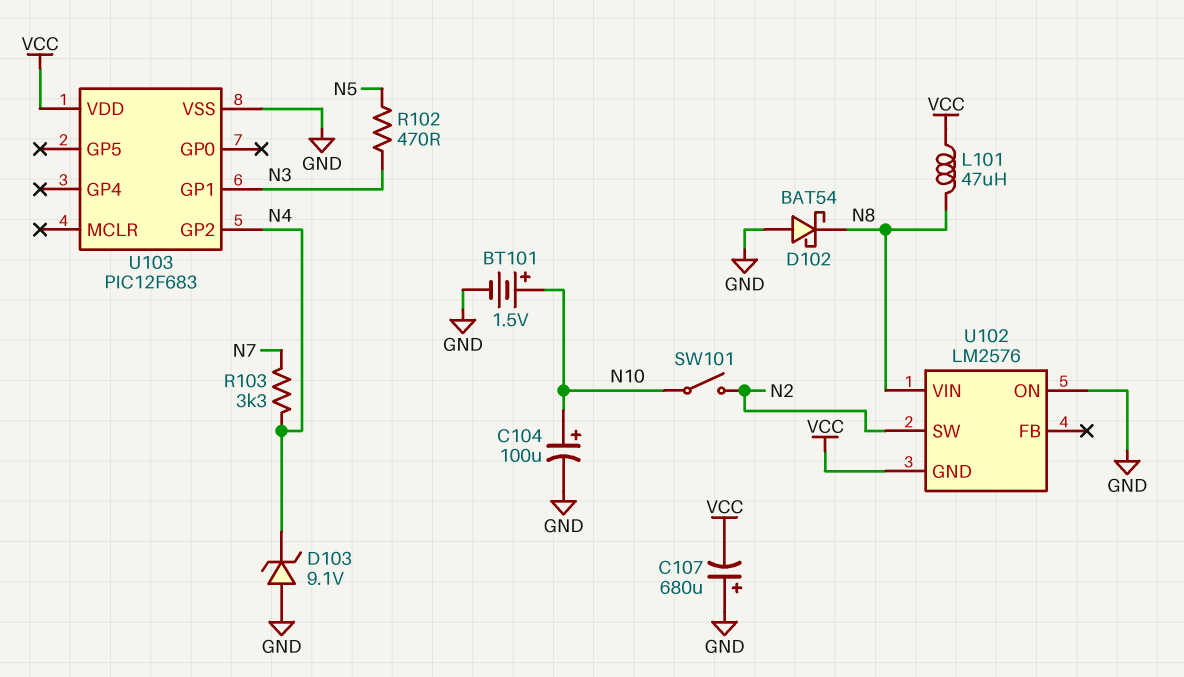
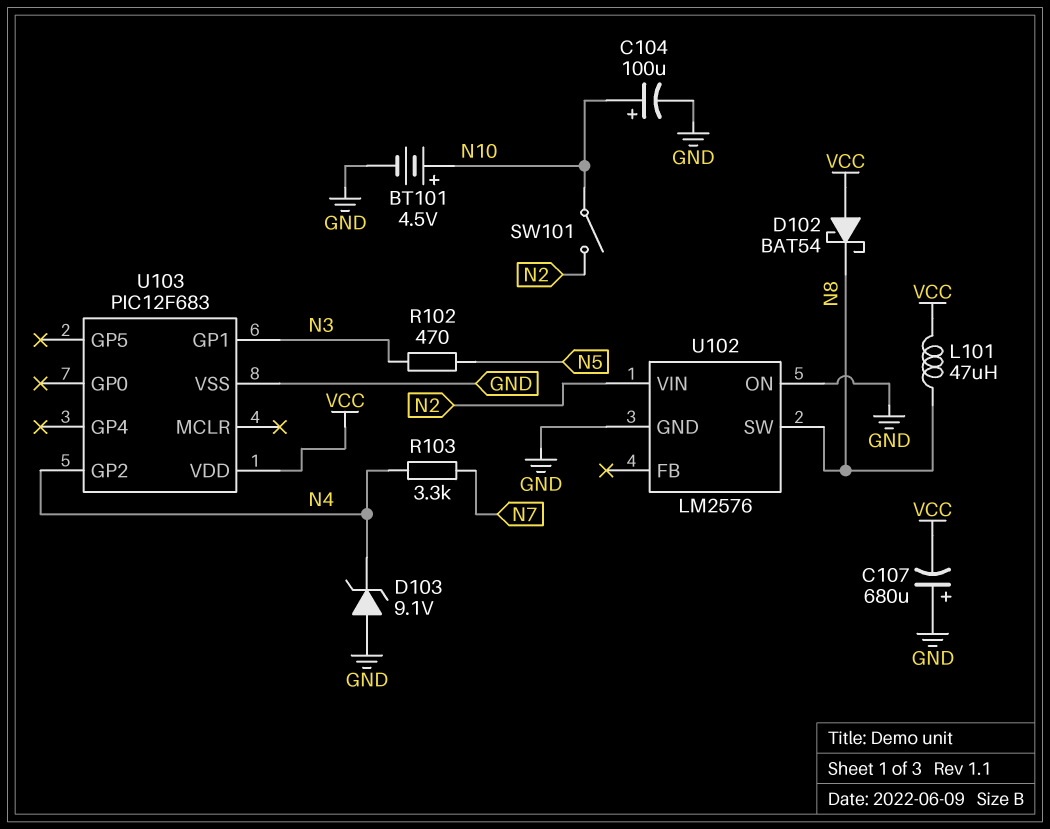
BT101: 1.5V (plus N10, minus GND) -> 4.5V (plus N10, minus GND)
D102: schottky BAT54 (A GND, K N8) -> schottky BAT54 (A VCC, K N8)
U102 pin GND: VCC -> GND
U102 pin SW: N2 -> N8
U102 pin VIN: N8 -> N2

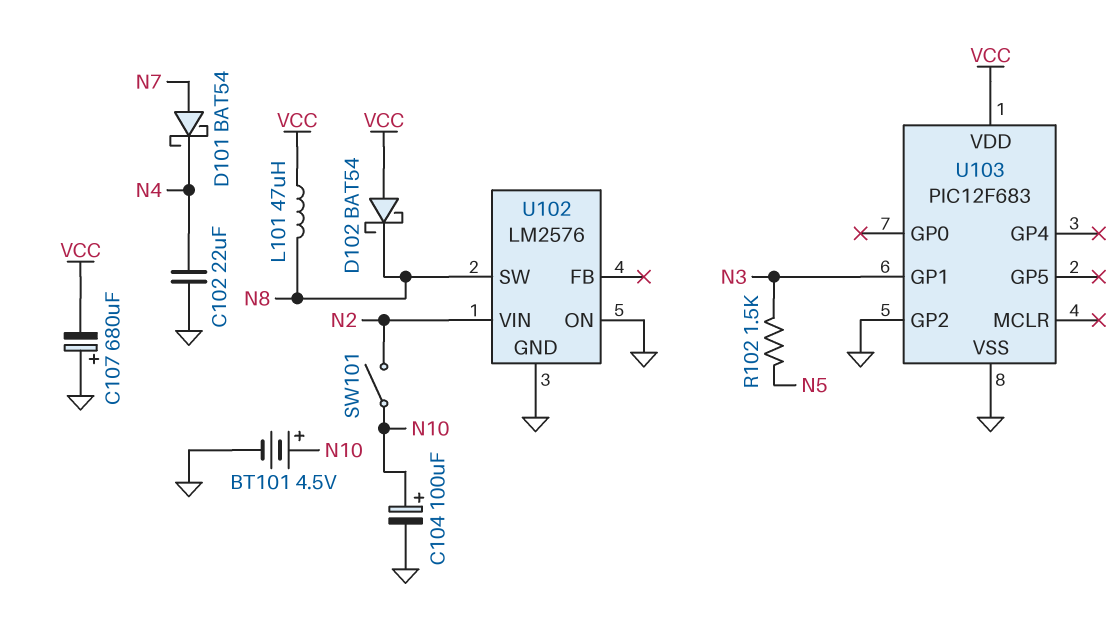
C102: none -> 22uF (GND, N4)
D101: none -> schottky BAT54 (A N7, K N4)
D103: zener 9.1V (A GND, K N4) -> none
R102: 470 (N3, N5) -> 1.5k (N3, N5)
R103: 3.3k (N4, N7) -> none
U103 pin GP2: N4 -> GND

